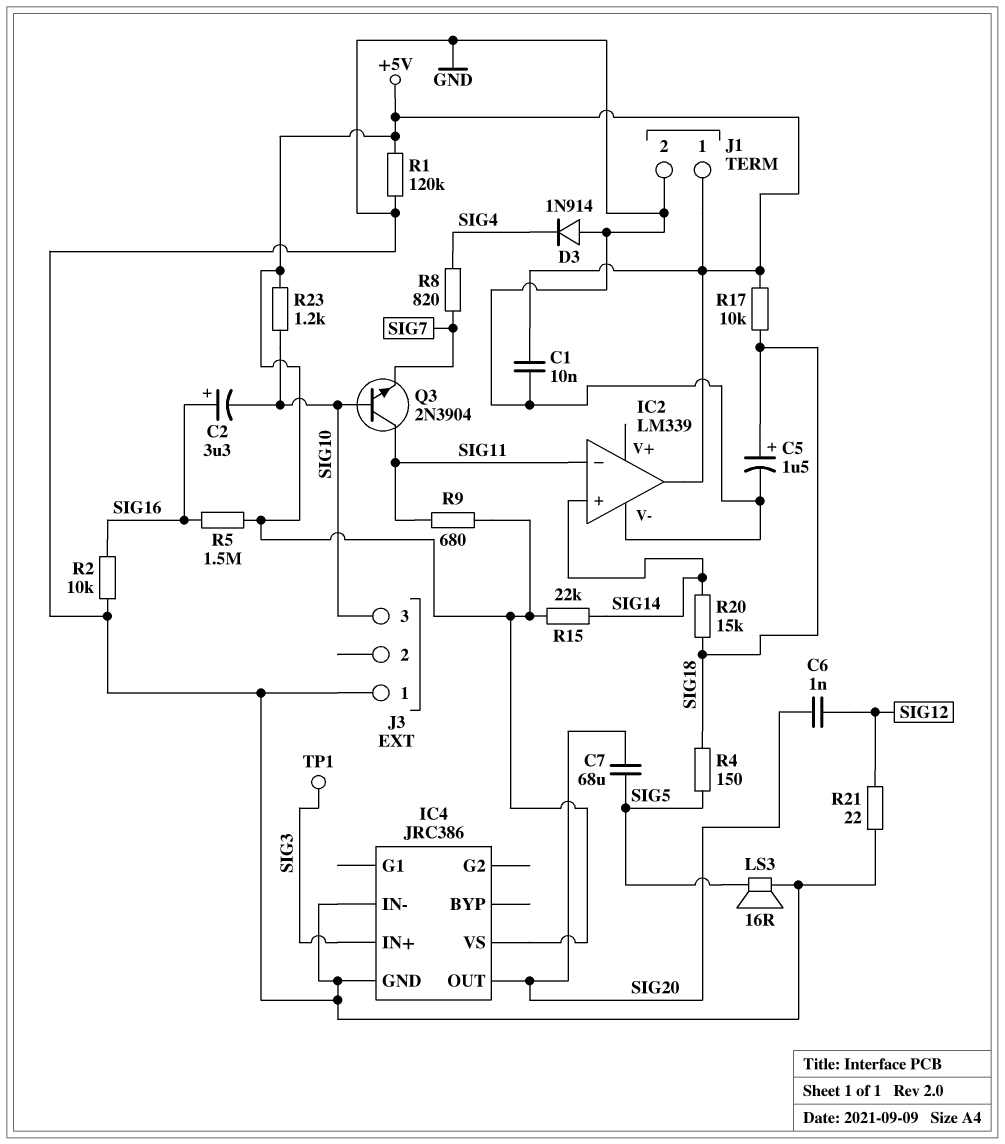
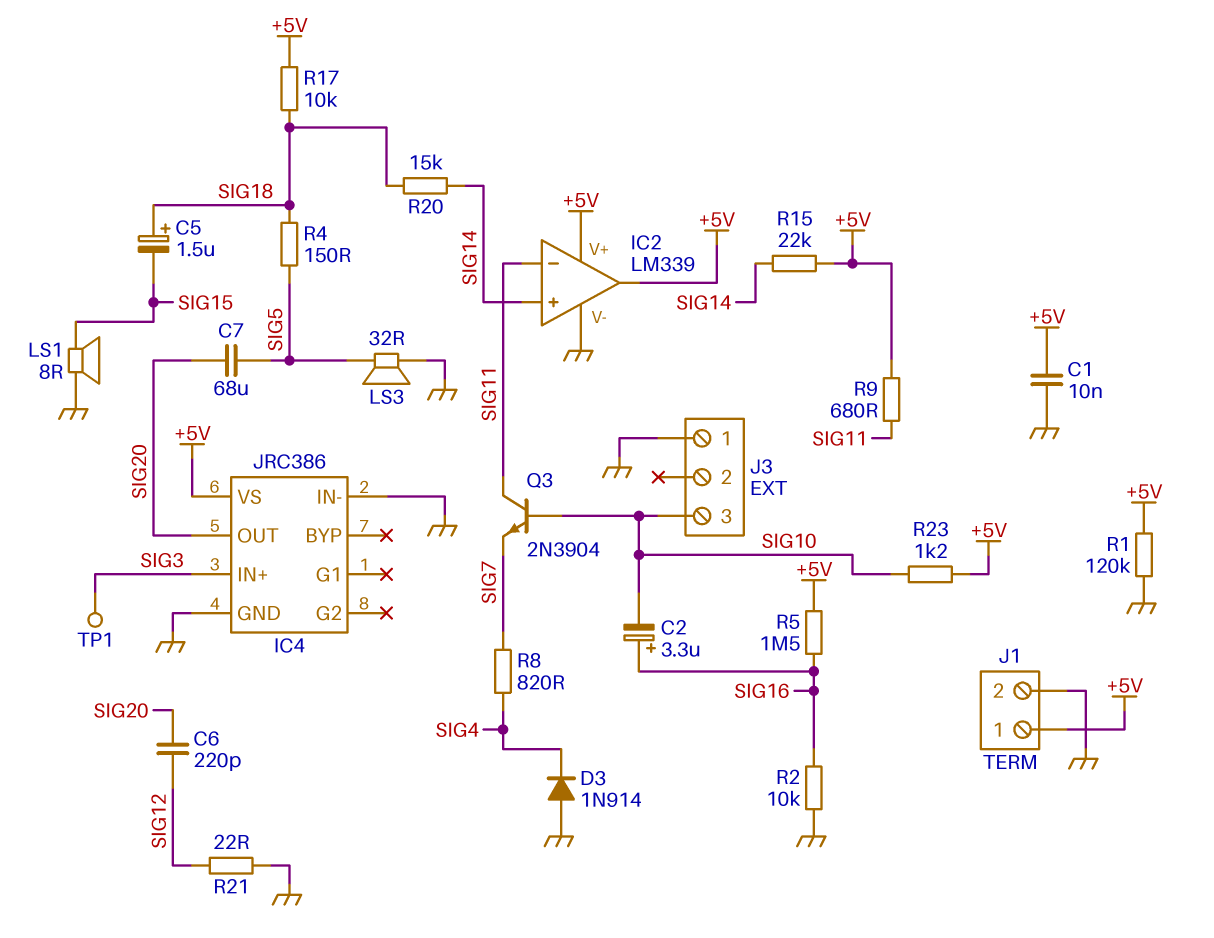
C5: 1.5uF (plus SIG18, minus GND) -> 1.5uF (plus SIG18, minus SIG15)
C6: 1nF (SIG12, SIG20) -> 220pF (SIG12, SIG20)
IC2 pin V+: none -> +5V
LS1: none -> speaker 8R (GND, SIG15)
LS3: speaker 16R (GND, SIG5) -> speaker 32R (GND, SIG5)

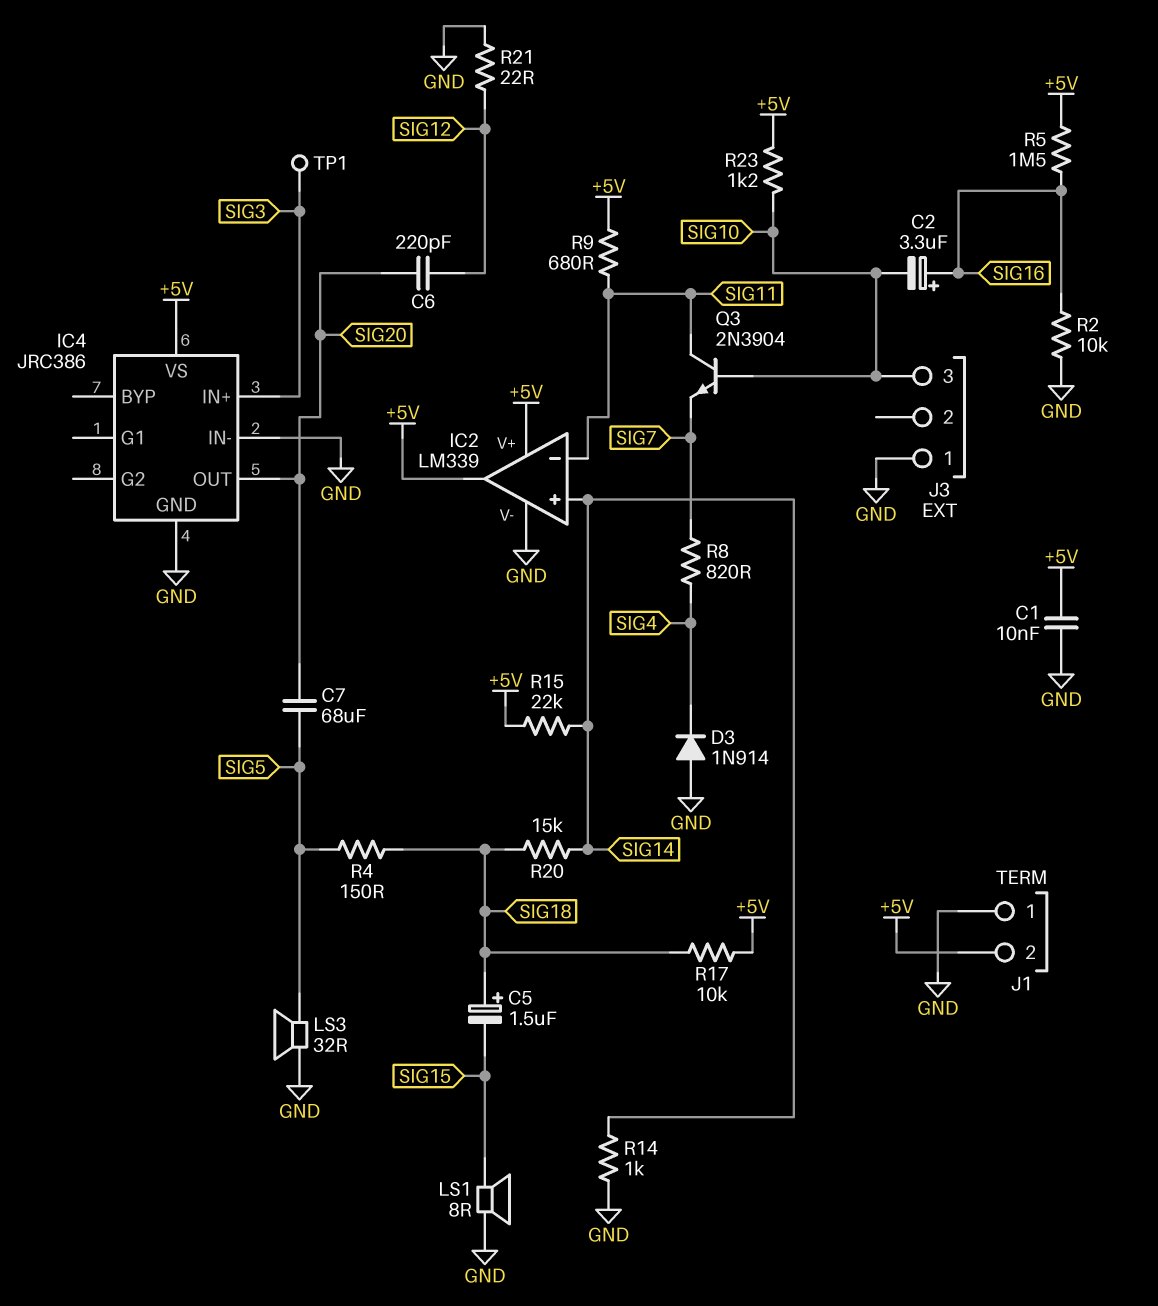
J1 pin 1: +5V -> GND
J1 pin 2: GND -> +5V
R1: 120k (+5V, GND) -> none
R14: none -> 1k (GND, SIG14)

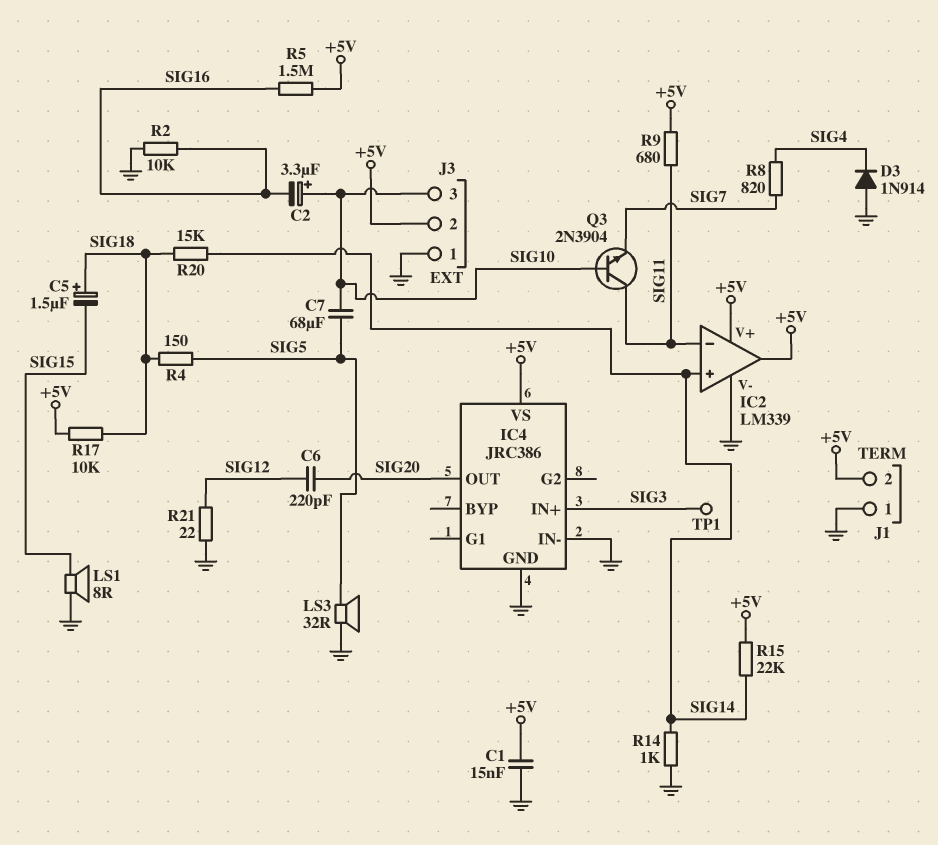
C1: 10nF (+5V, GND) -> 15nF (+5V, GND)
C2: 3.3uF (plus SIG16, minus SIG10) -> 3.3uF (plus SIG10, minus SIG16)
C7: 68uF (SIG5, SIG20) -> 68uF (SIG5, SIG10)
J3 pin 2: none -> +5V
R23: 1.2k (+5V, SIG10) -> none

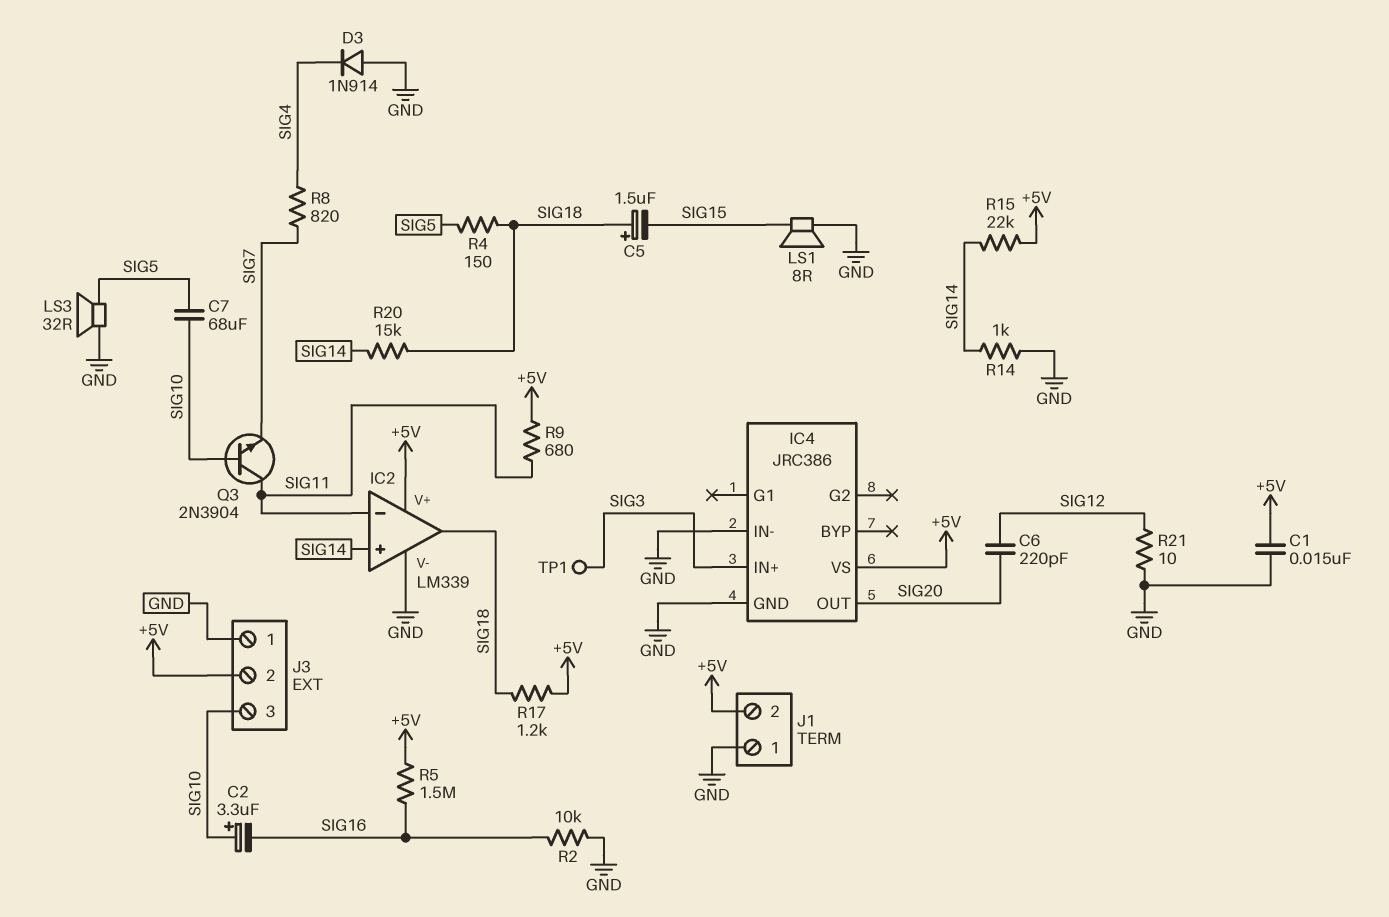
IC2 pin out: +5V -> SIG18
R17: 10k (+5V, SIG18) -> 1.2k (+5V, SIG18)
R21: 22 (GND, SIG12) -> 10 (GND, SIG12)

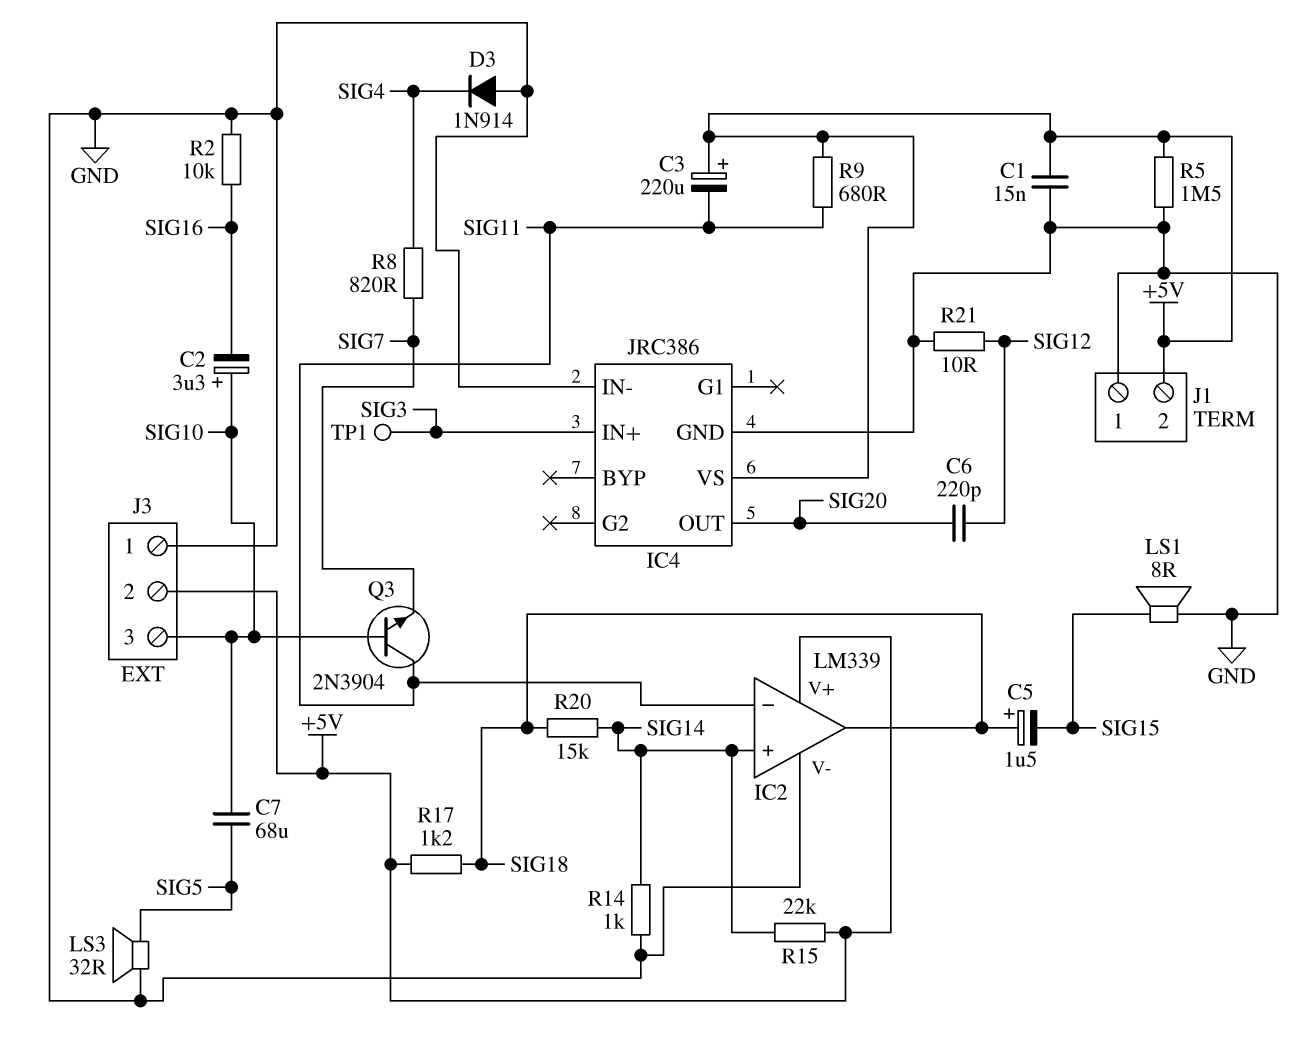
C3: none -> 220uF (plus +5V, minus SIG11)
R4: 150 (SIG5, SIG18) -> none
R5: 1.5M (+5V, SIG16) -> 1.5M (+5V, GND)

